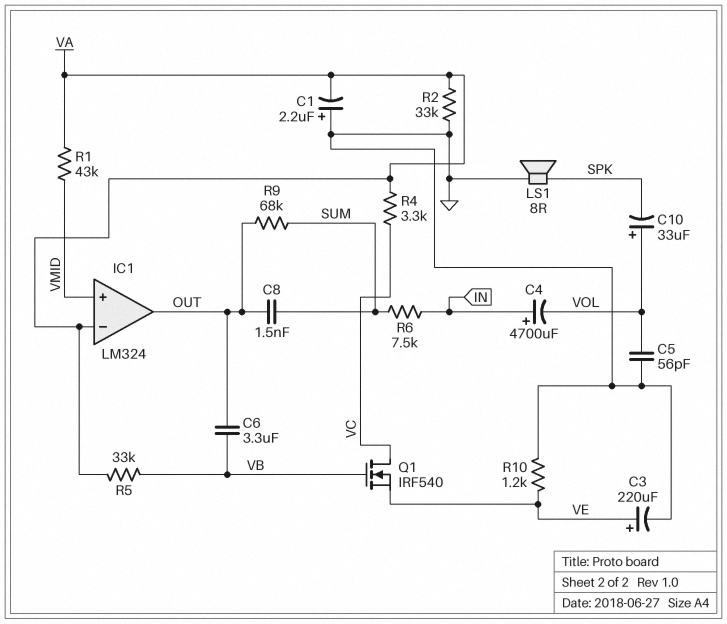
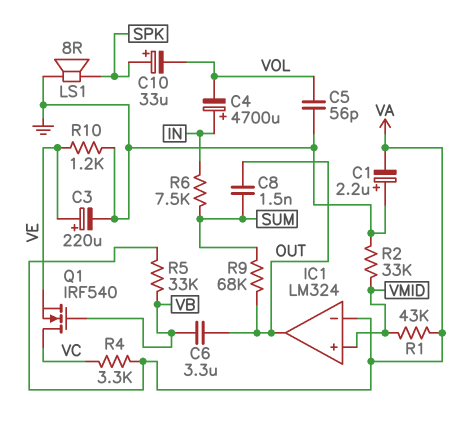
C10: 33uF (plus VOL, minus SPK) -> 33uF (plus SPK, minus VOL)
R2: 33k (GND, VA) -> 33k (GND, VMID)

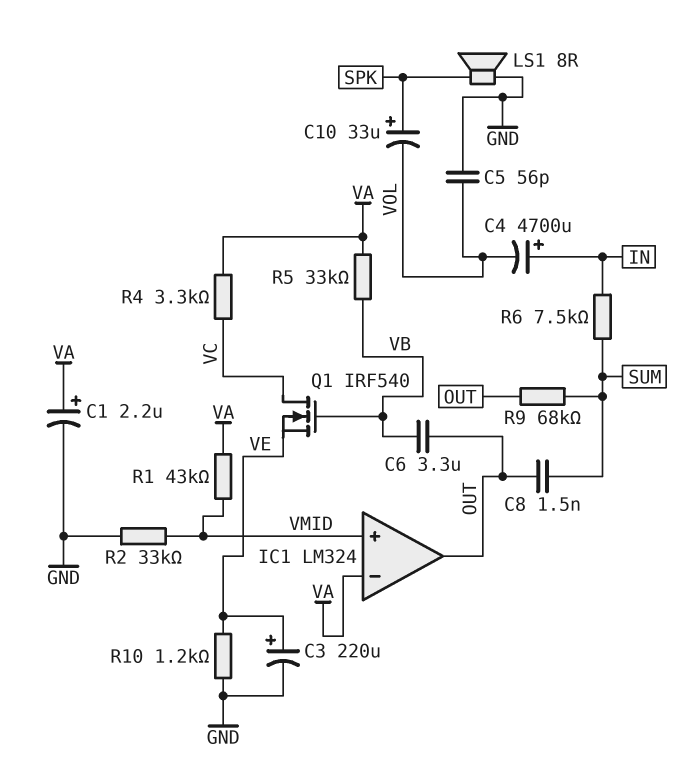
C1: 2.2uF (plus GND, minus VA) -> 2.2uF (plus VA, minus GND)

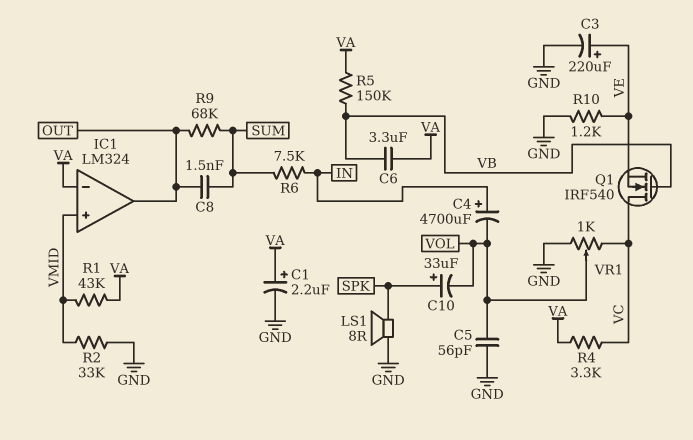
C6: 3.3uF (OUT, VB) -> 3.3uF (VA, VB)
R5: 33k (VA, VB) -> 150k (VA, VB)
VR1: none -> 1k (GND, VC, wiper VOL)

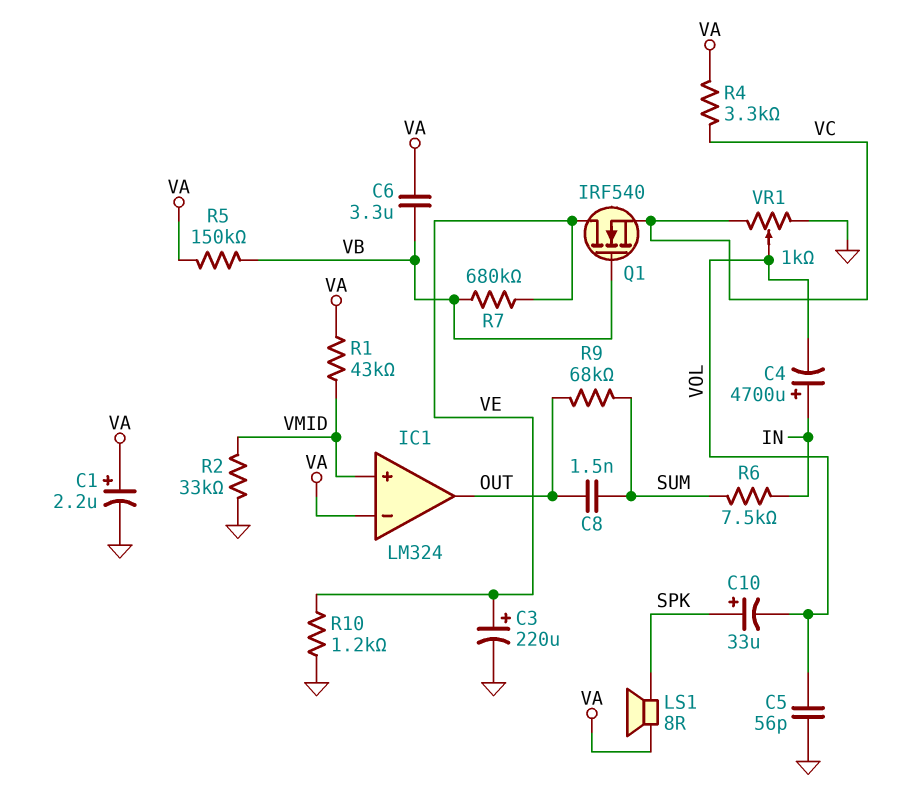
LS1: speaker 8R (GND, SPK) -> speaker 8R (SPK, VA)
Q1: NMOS IRF540 (G VB, D VC, S VE) -> NMOS IRF540 (G VB, D VE, S VC)
R7: none -> 680k (VB, VE)

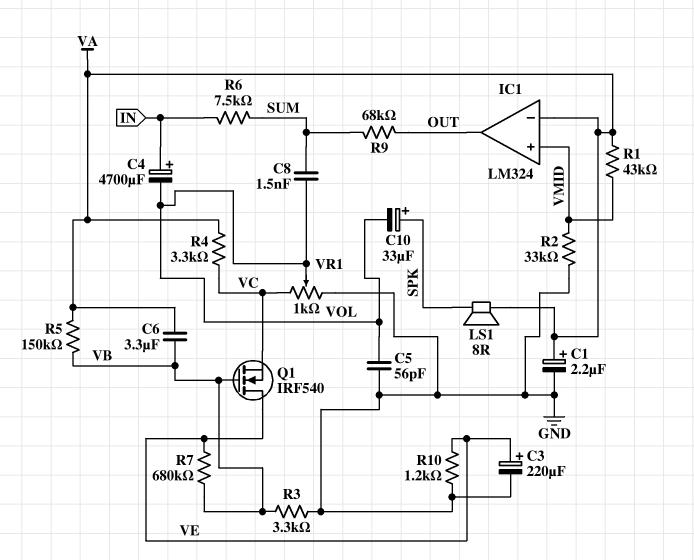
C8: 1.5nF (OUT, SUM) -> 1.5nF (SUM, VOL)
R3: none -> 3.3k (GND, VB)

